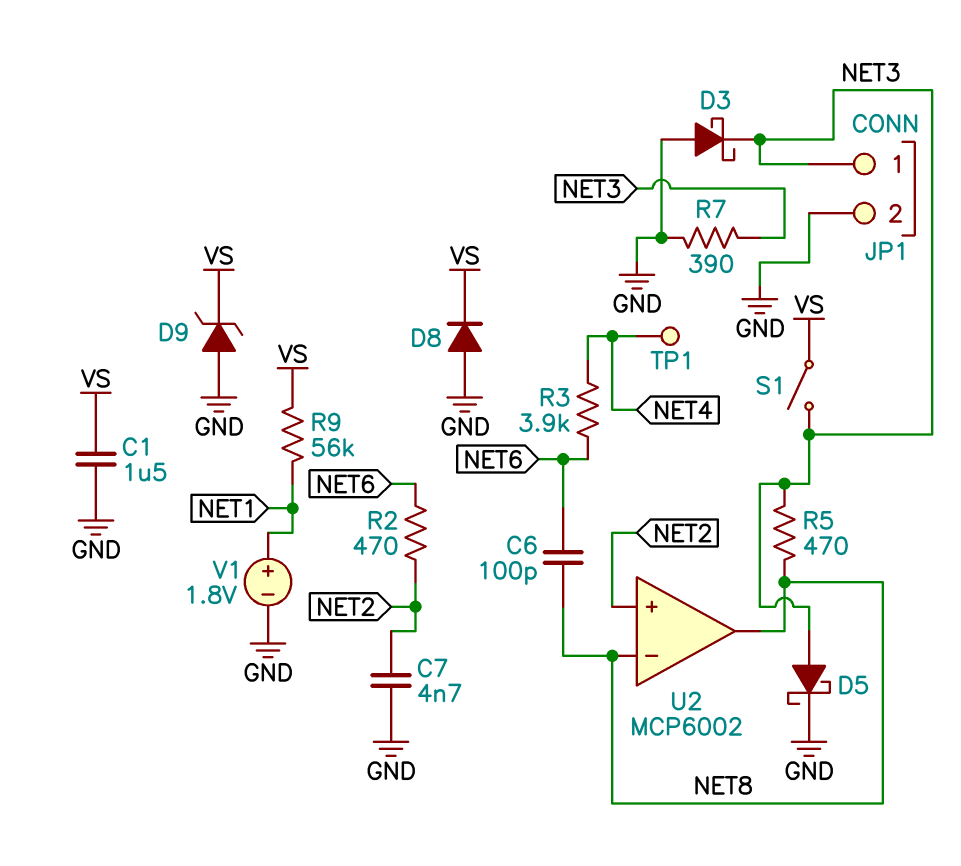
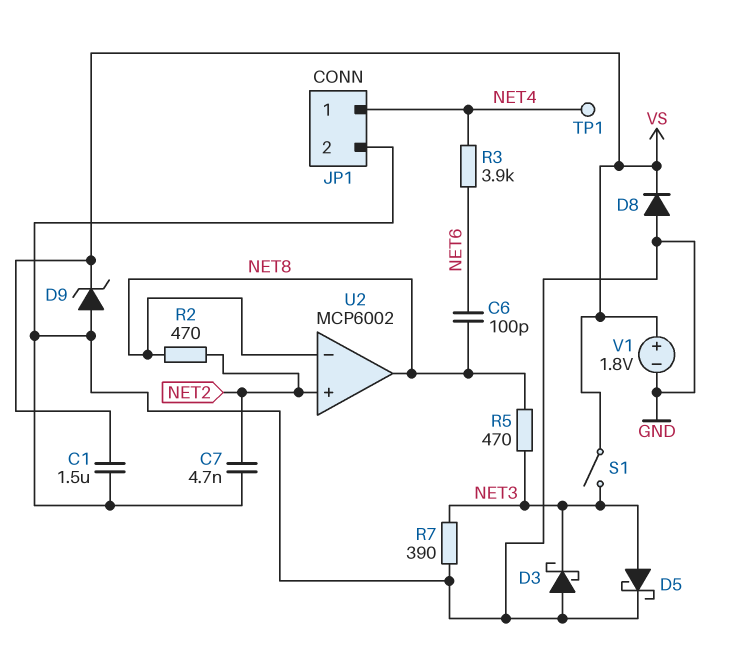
JP1 pin 1: NET3 -> NET4
R2: 470 (NET2, NET6) -> 470 (NET2, NET8)
R9: 56k (NET1, VS) -> none
V1: 1.8V (plus NET1, minus GND) -> 1.8V (plus VS, minus GND)

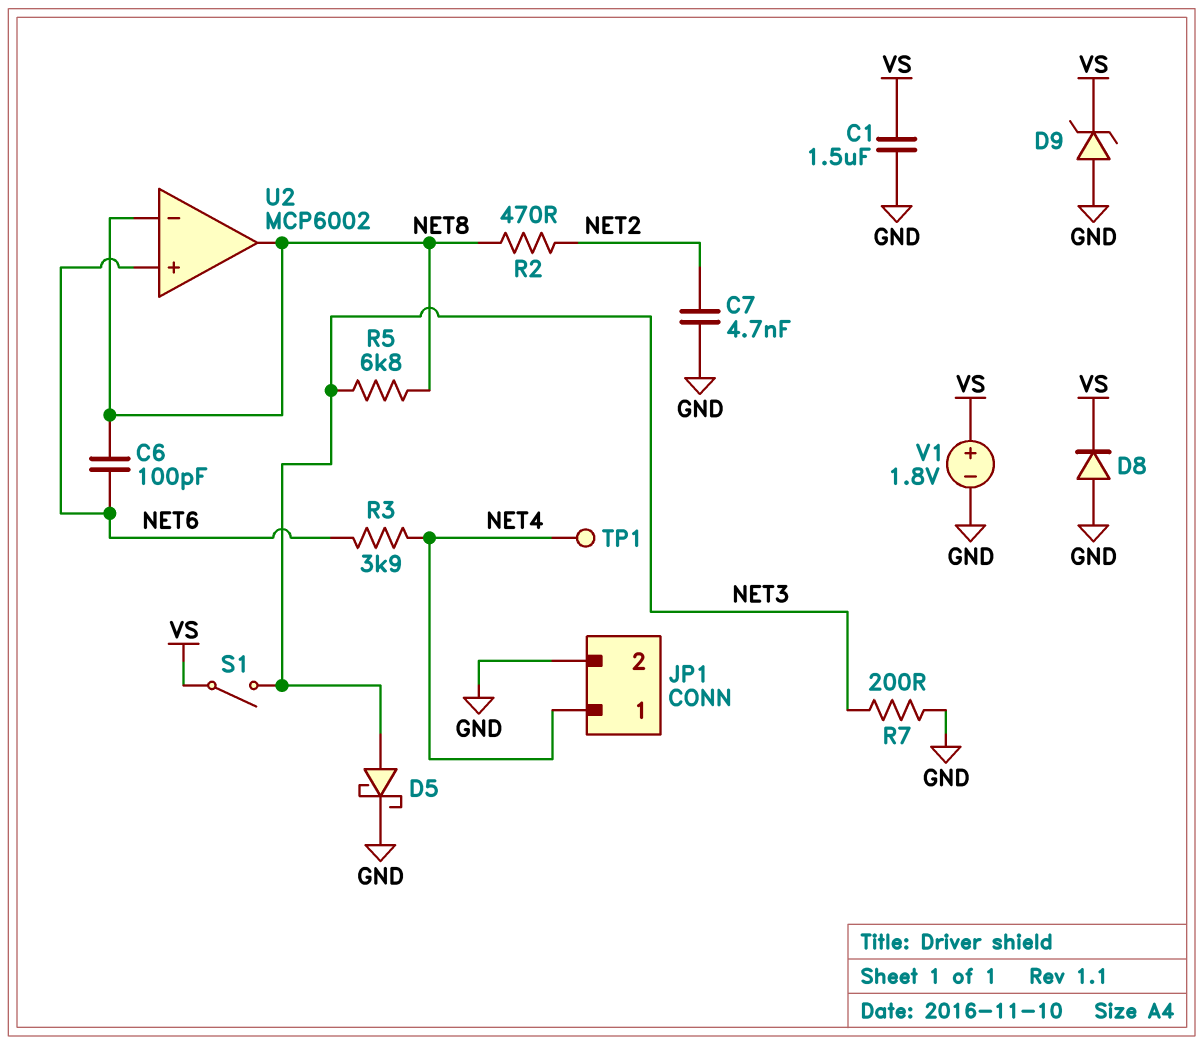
D3: schottky (A GND, K NET3) -> none
R5: 470 (NET3, NET8) -> 6.8k (NET3, NET8)
R7: 390 (GND, NET3) -> 200 (GND, NET3)
U2 pin in+: NET2 -> NET6

